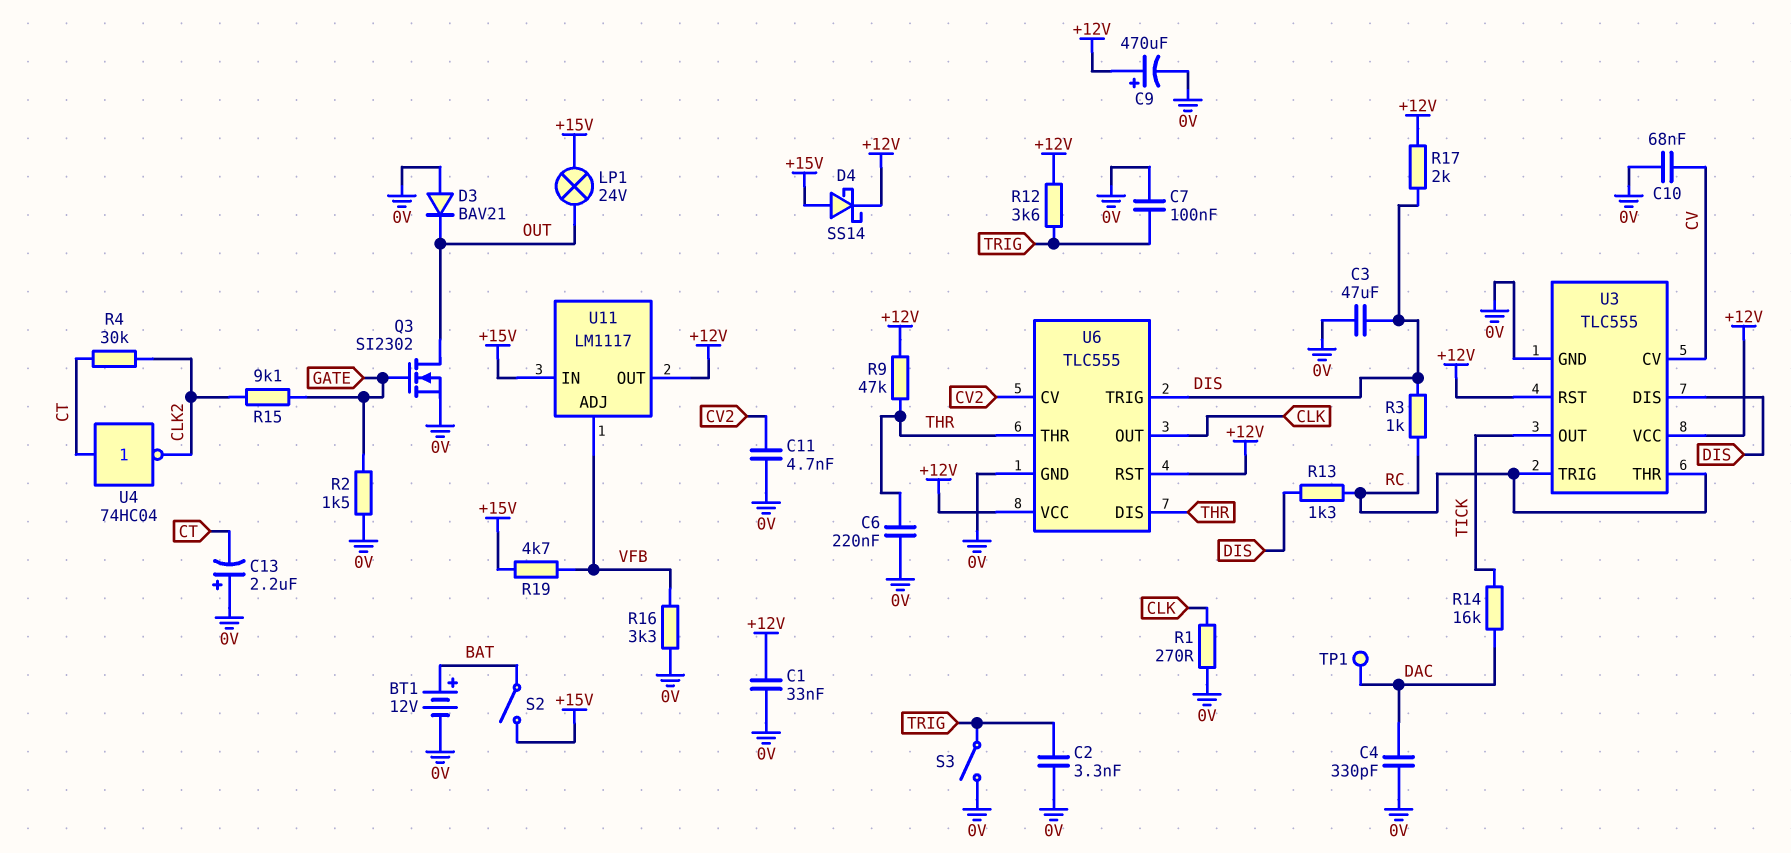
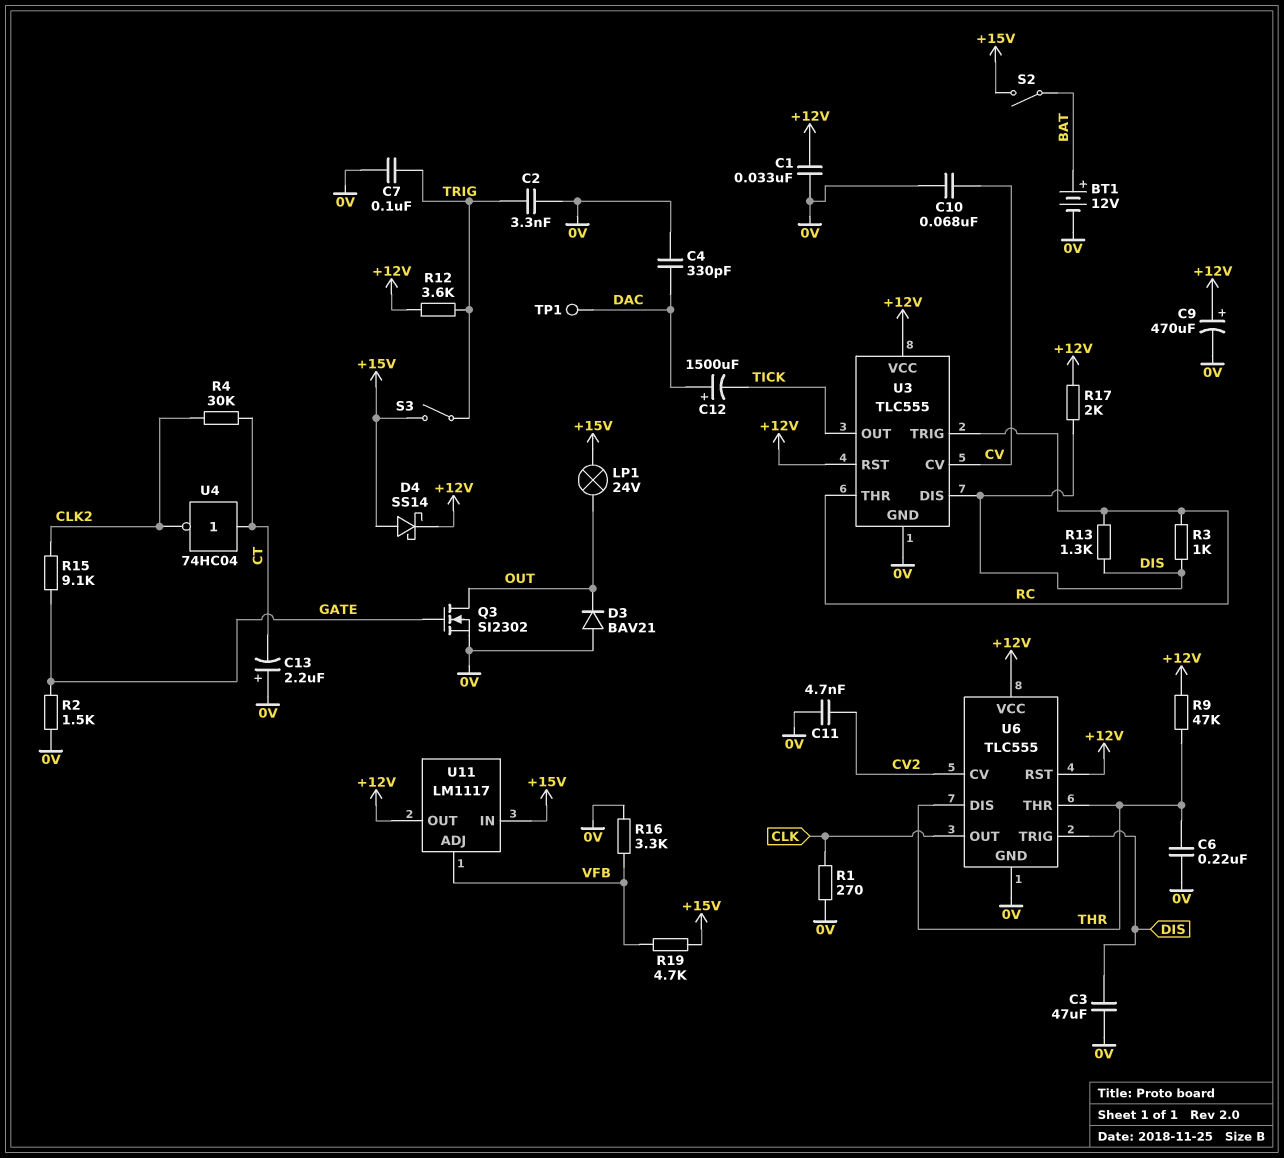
C12: none -> 1500uF (plus DAC, minus TICK)
R14: 16k (DAC, TICK) -> none
S3: switch (0V, TRIG) -> switch (+15V, TRIG)

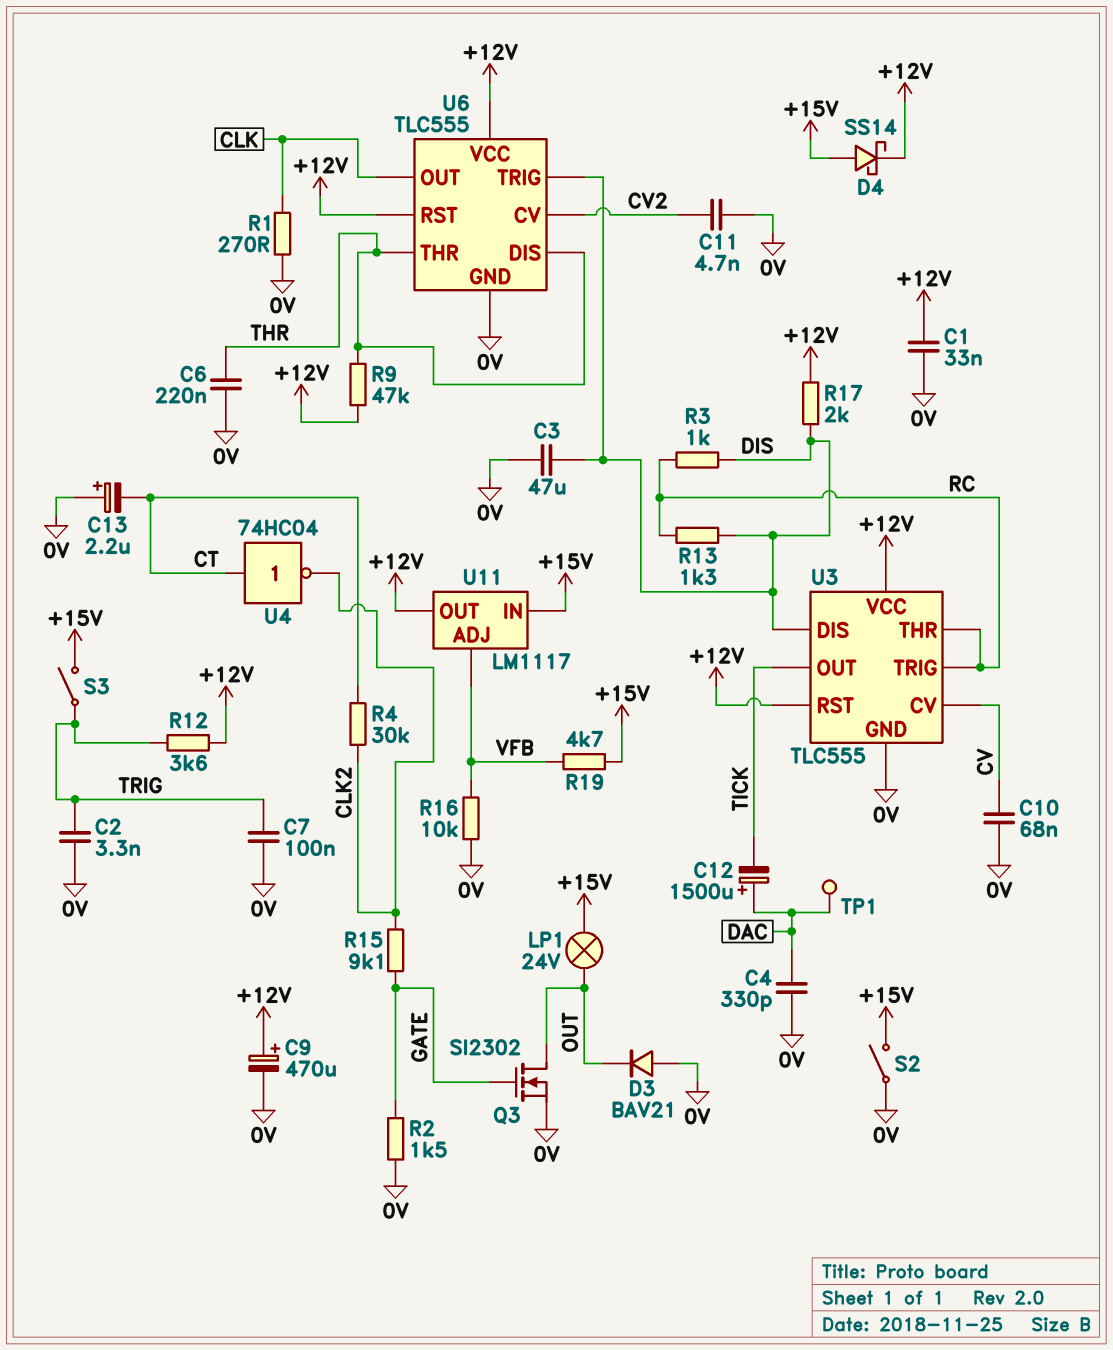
BT1: 12V (plus BAT, minus 0V) -> none
R16: 3.3k (0V, VFB) -> 10k (0V, VFB)
S2: switch (+15V, BAT) -> switch (+15V, 0V)

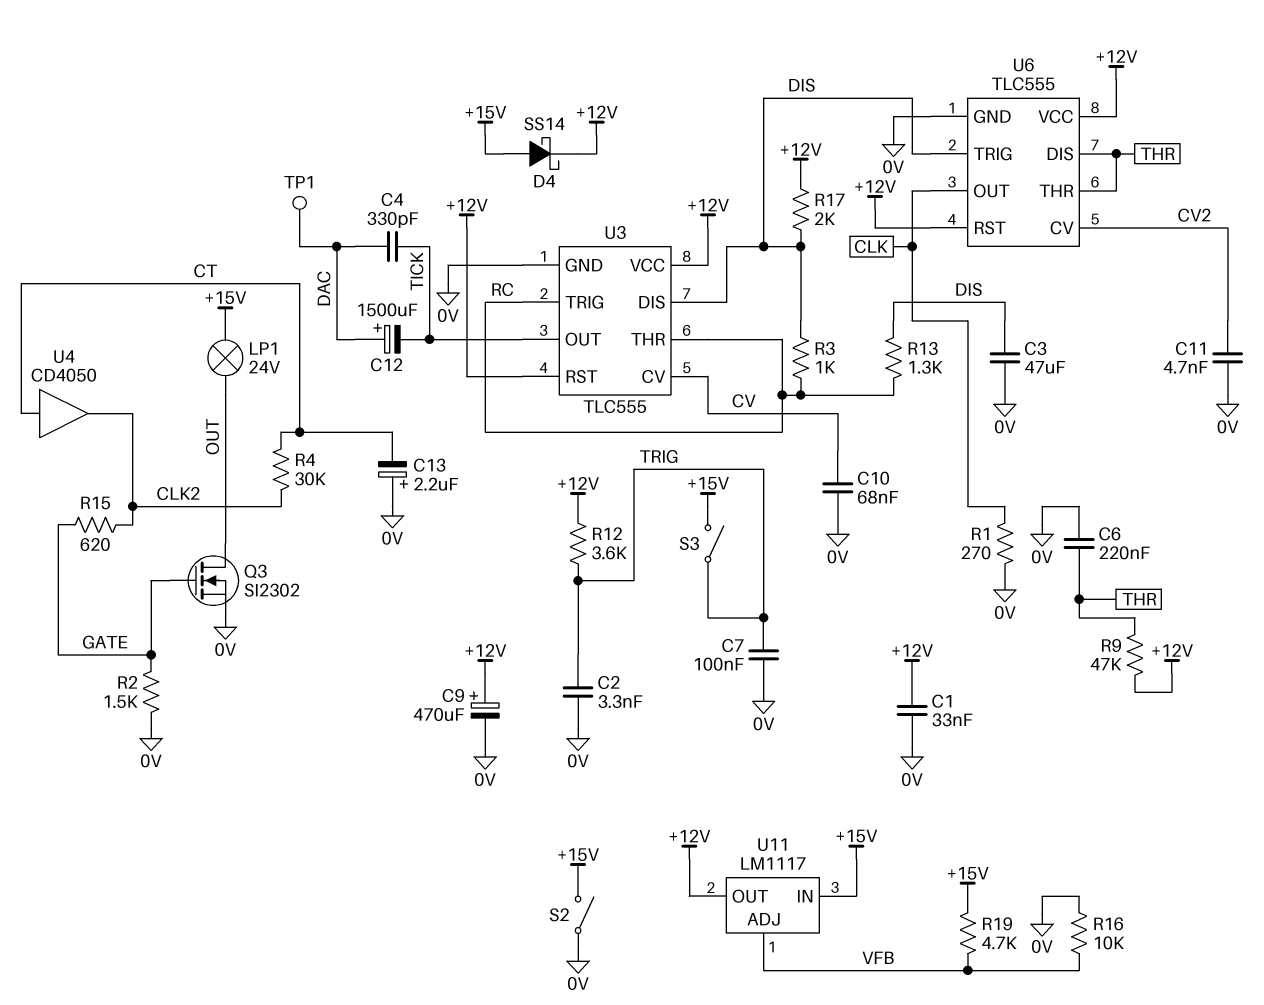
C4: 330pF (0V, DAC) -> 330pF (DAC, TICK)
D3: diode BAV21 (A 0V, K OUT) -> none
R15: 9.1k (CLK2, GATE) -> 620 (CLK2, GATE)
U4: NOT 74HC04 (in CT, out CLK2) -> buffer CD4050 (in CT, out CLK2)

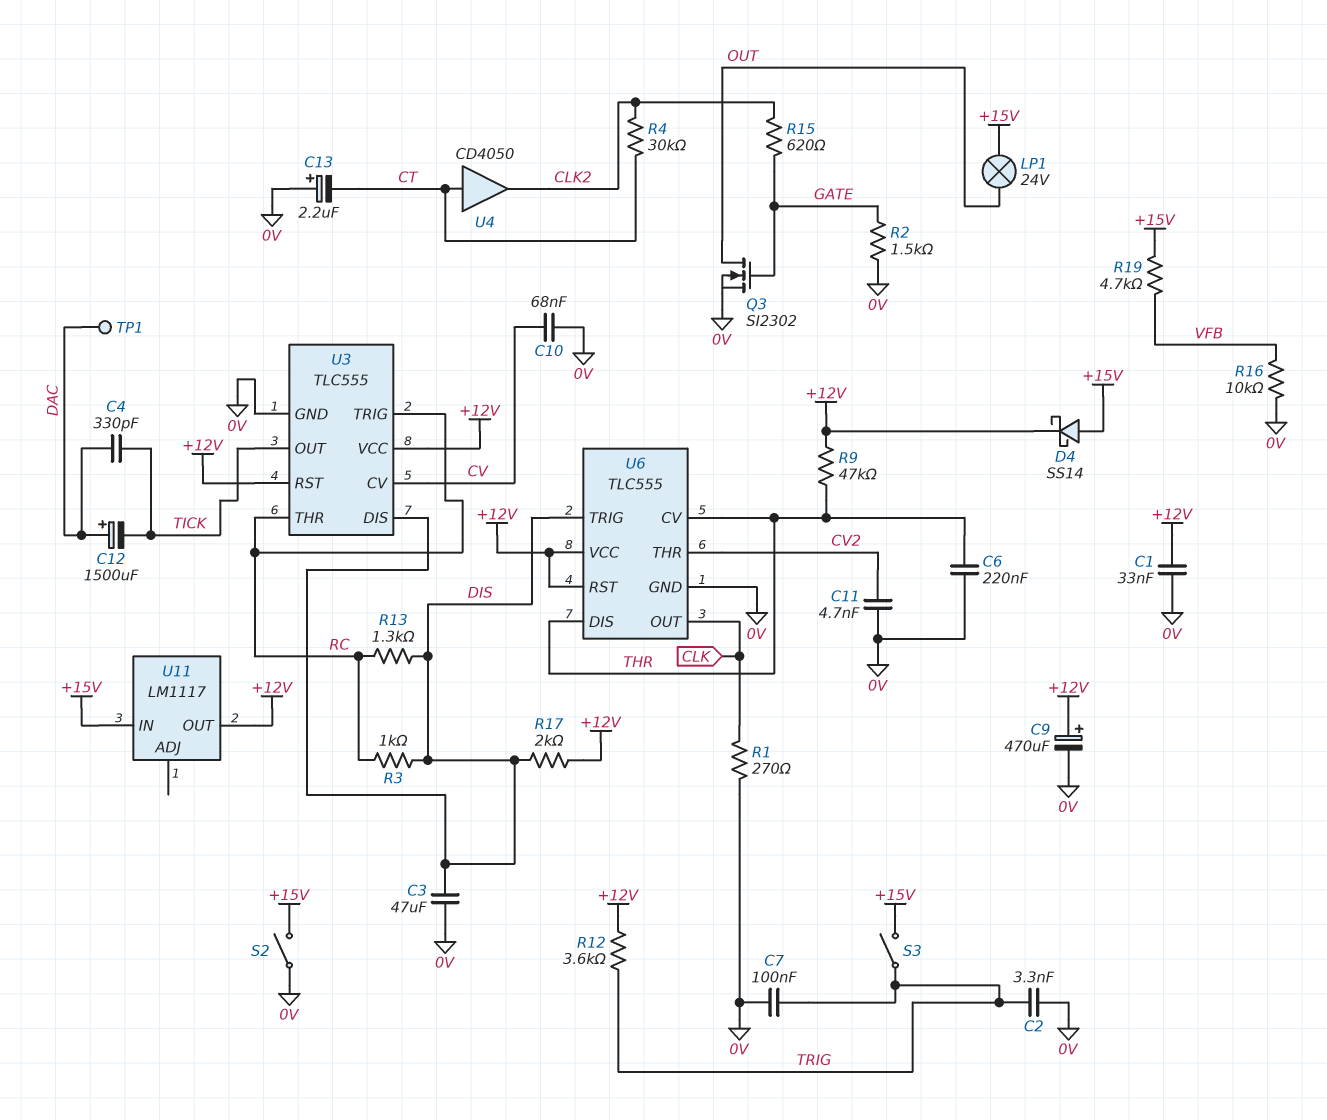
U6 pin CV: CV2 -> THR
U6 pin THR: THR -> CV2
U11 pin ADJ: VFB -> none

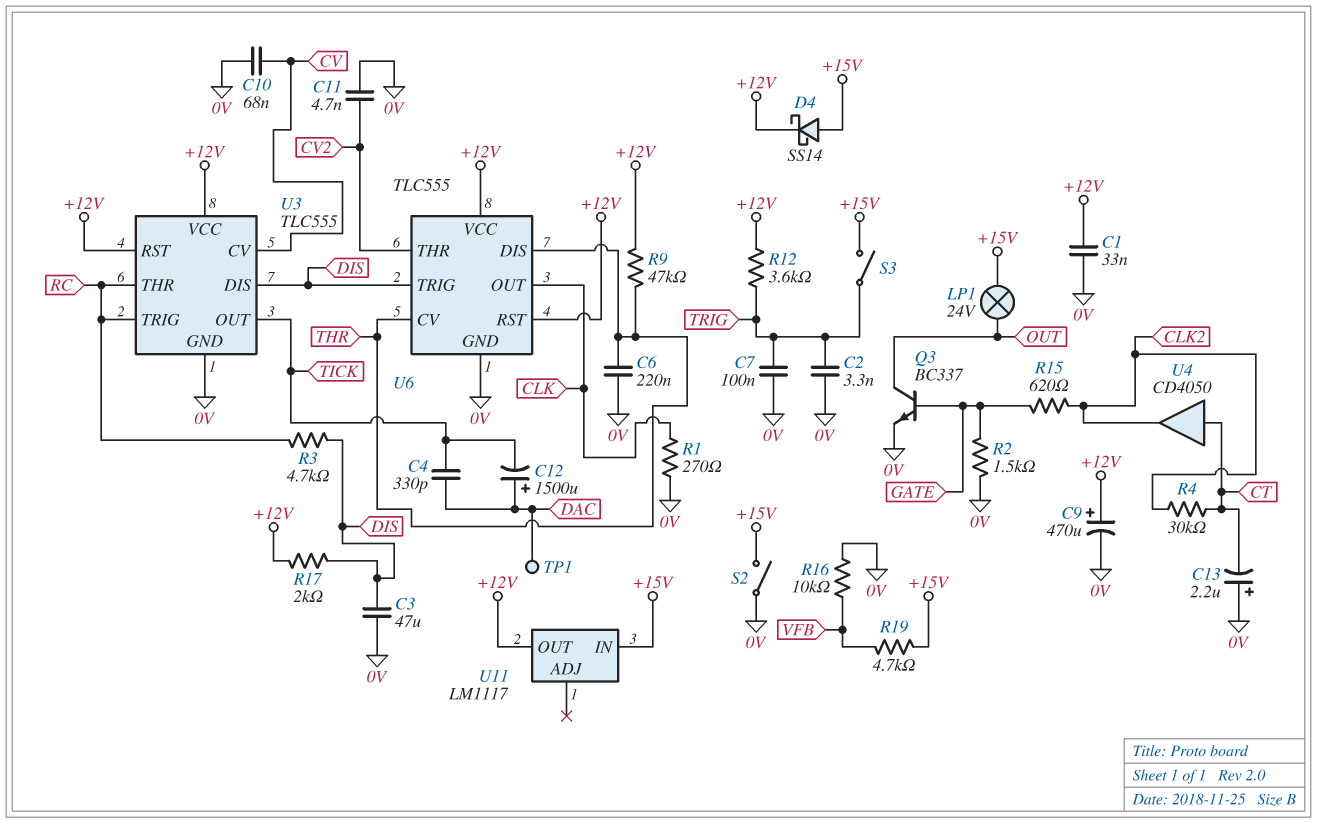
Q3: NMOS SI2302 (G GATE, D OUT, S 0V) -> NPN BC337 (B GATE, C OUT, E 0V)
R3: 1k (DIS, RC) -> 4.7k (DIS, RC)
R13: 1.3k (DIS, RC) -> none

